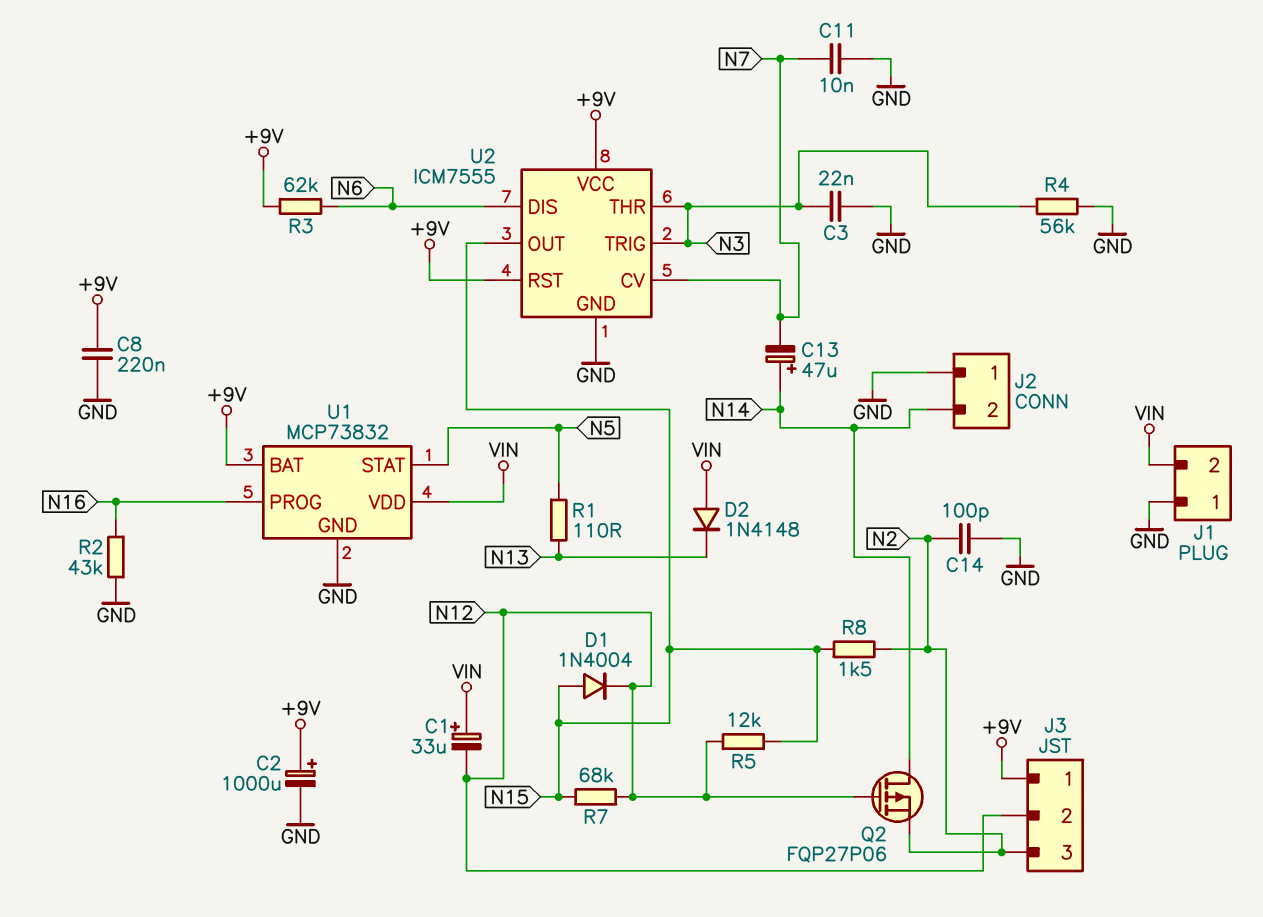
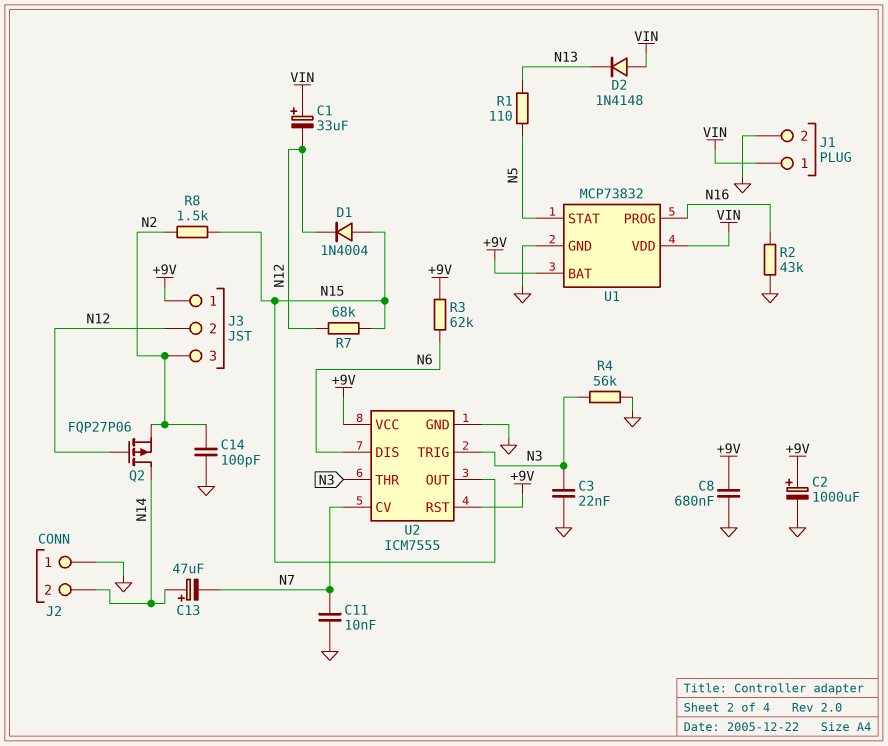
C8: 220nF (+9V, GND) -> 680nF (+9V, GND)
J1 pin 1: GND -> VIN
J1 pin 2: VIN -> GND
R5: 12k (N12, N15) -> none

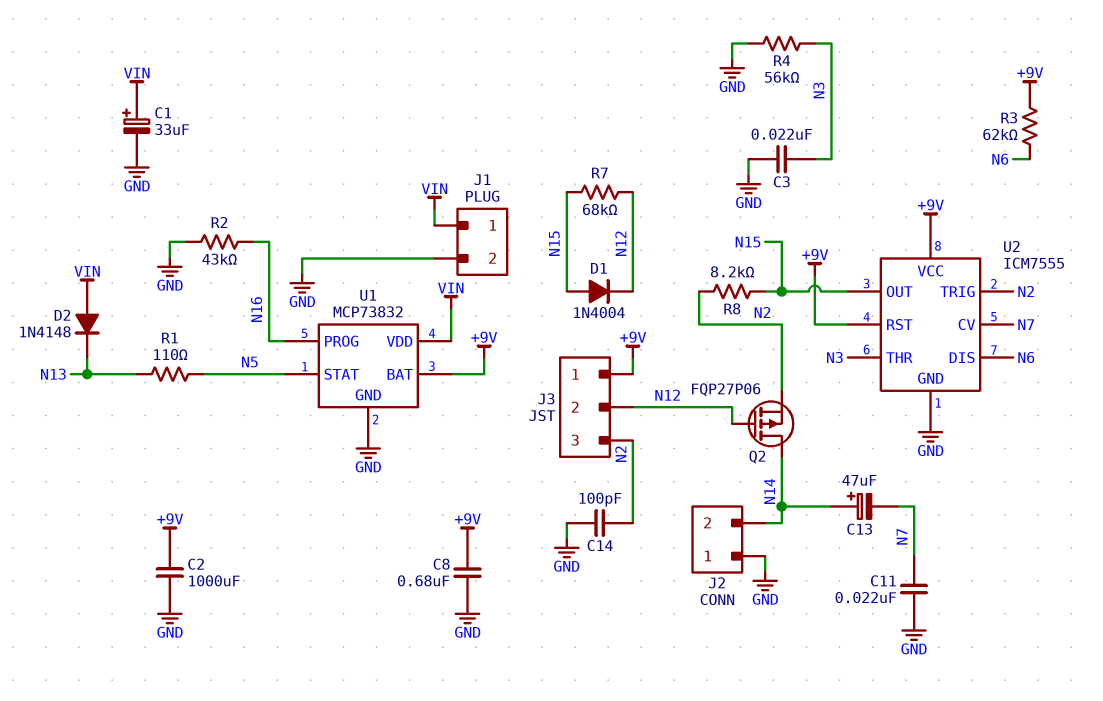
C1: 33uF (plus VIN, minus N12) -> 33uF (plus VIN, minus GND)
C2: 1000uF (plus +9V, minus GND) -> 1000uF (+9V, GND)
C11: 10nF (GND, N7) -> 22nF (GND, N7)
R8: 1.5k (N2, N15) -> 8.2k (N2, N15)
U2 pin TRIG: N3 -> N2

